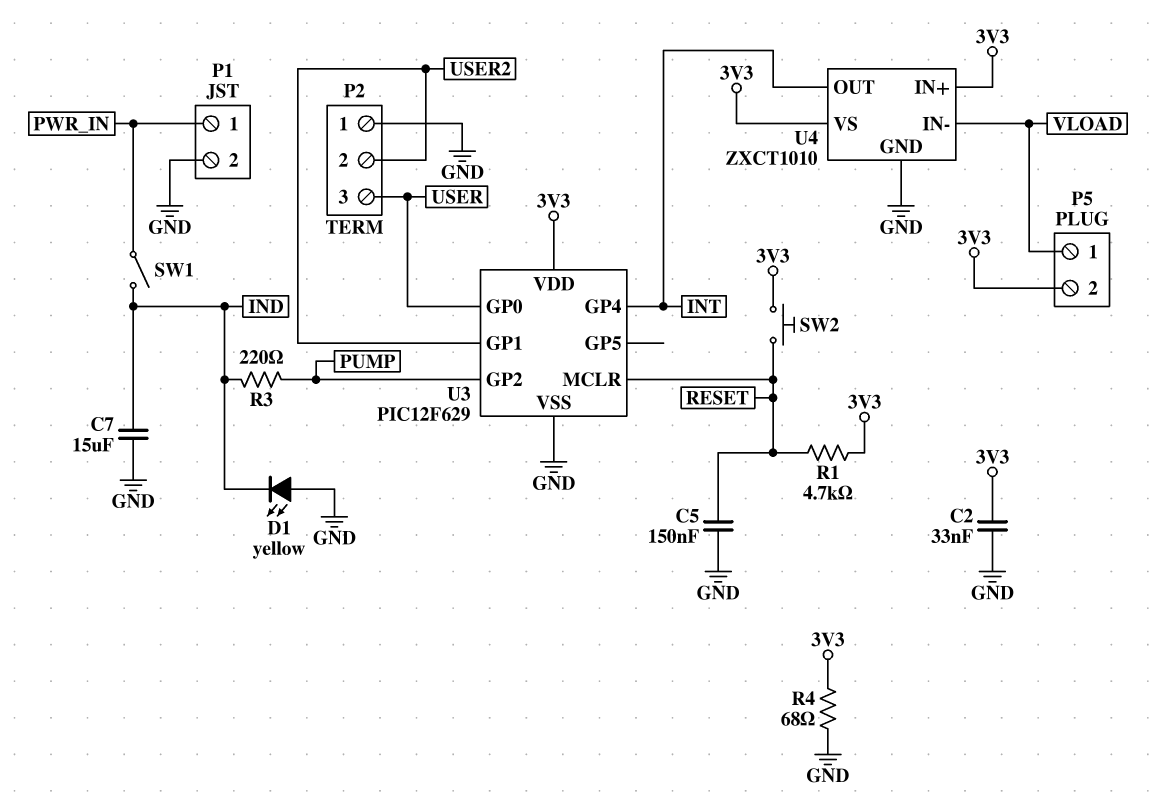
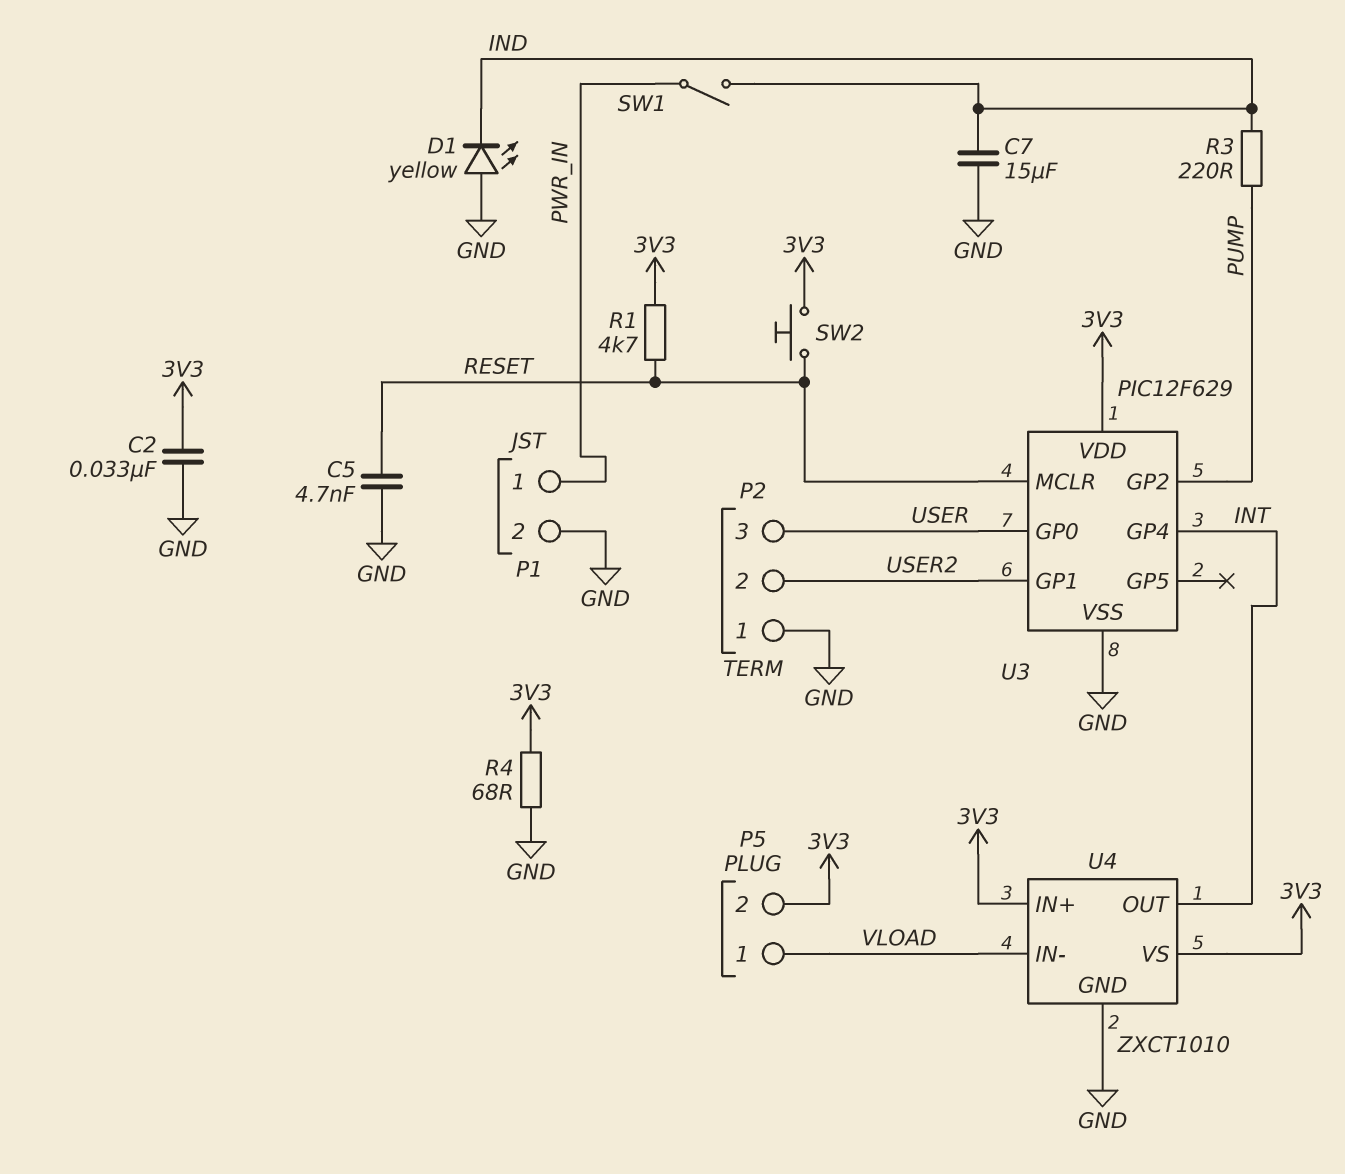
C5: 150nF (GND, RESET) -> 4.7nF (GND, RESET)

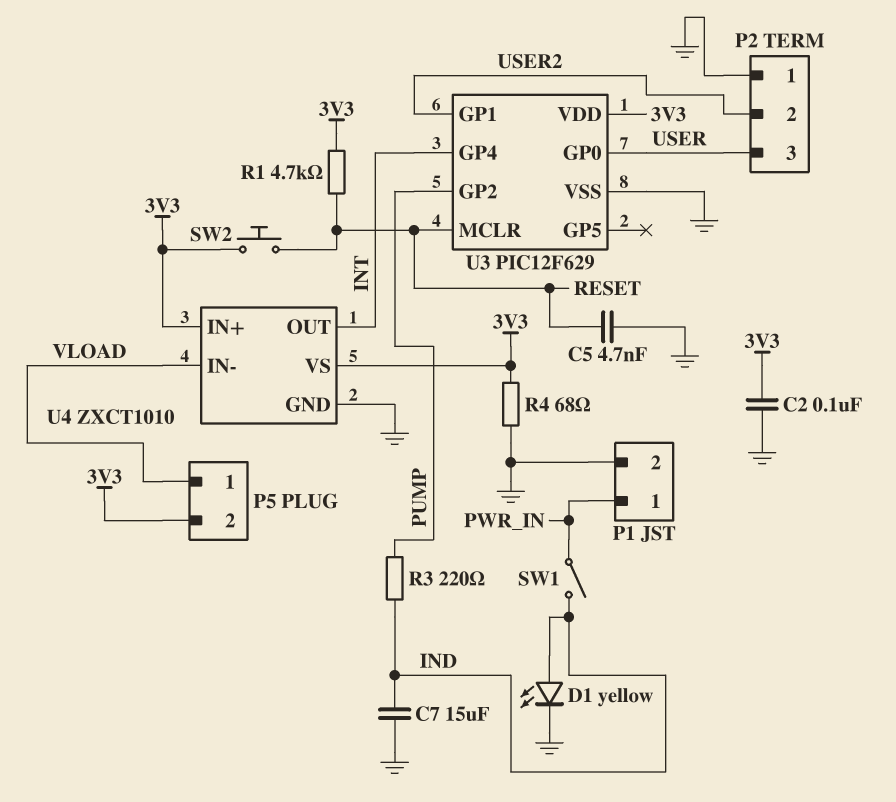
C2: 33nF (3V3, GND) -> 100nF (3V3, GND)
D1: LED yellow (A GND, K IND) -> LED yellow (A IND, K GND)

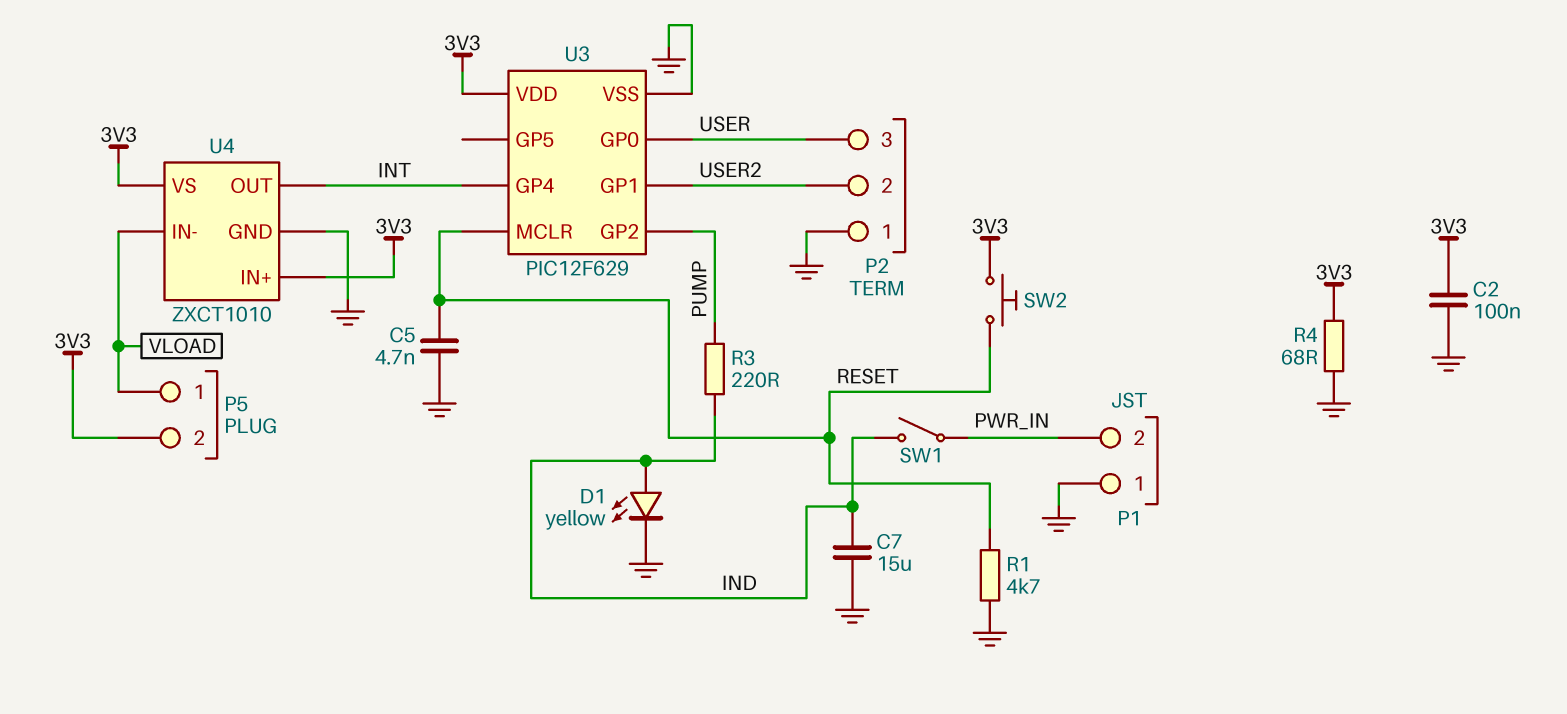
P1 pin 1: PWR_IN -> GND
P1 pin 2: GND -> PWR_IN
R1: 4.7k (3V3, RESET) -> 4.7k (GND, RESET)

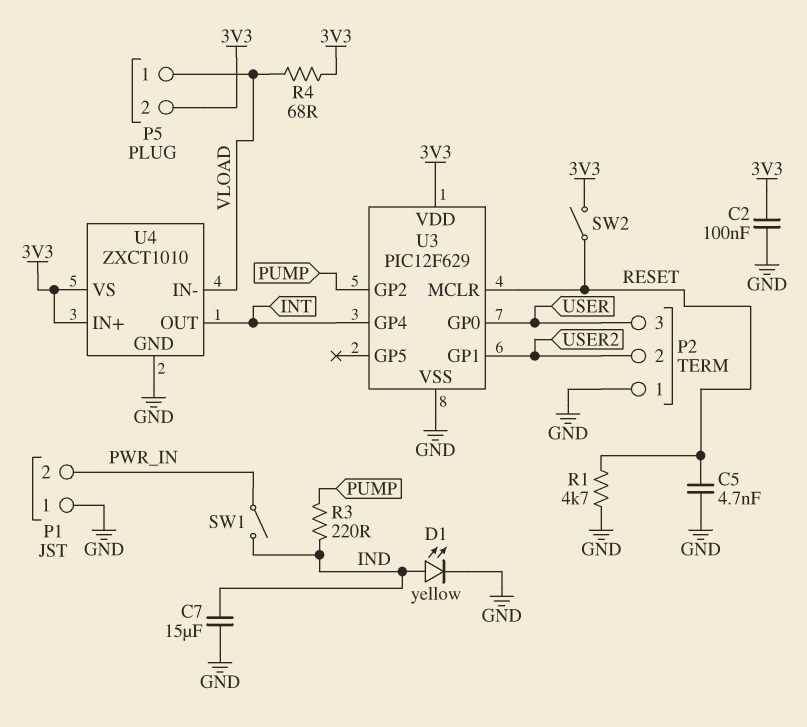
R4: 68 (3V3, GND) -> 68 (3V3, VLOAD)
SW2: button (3V3, RESET) -> switch (3V3, RESET)

